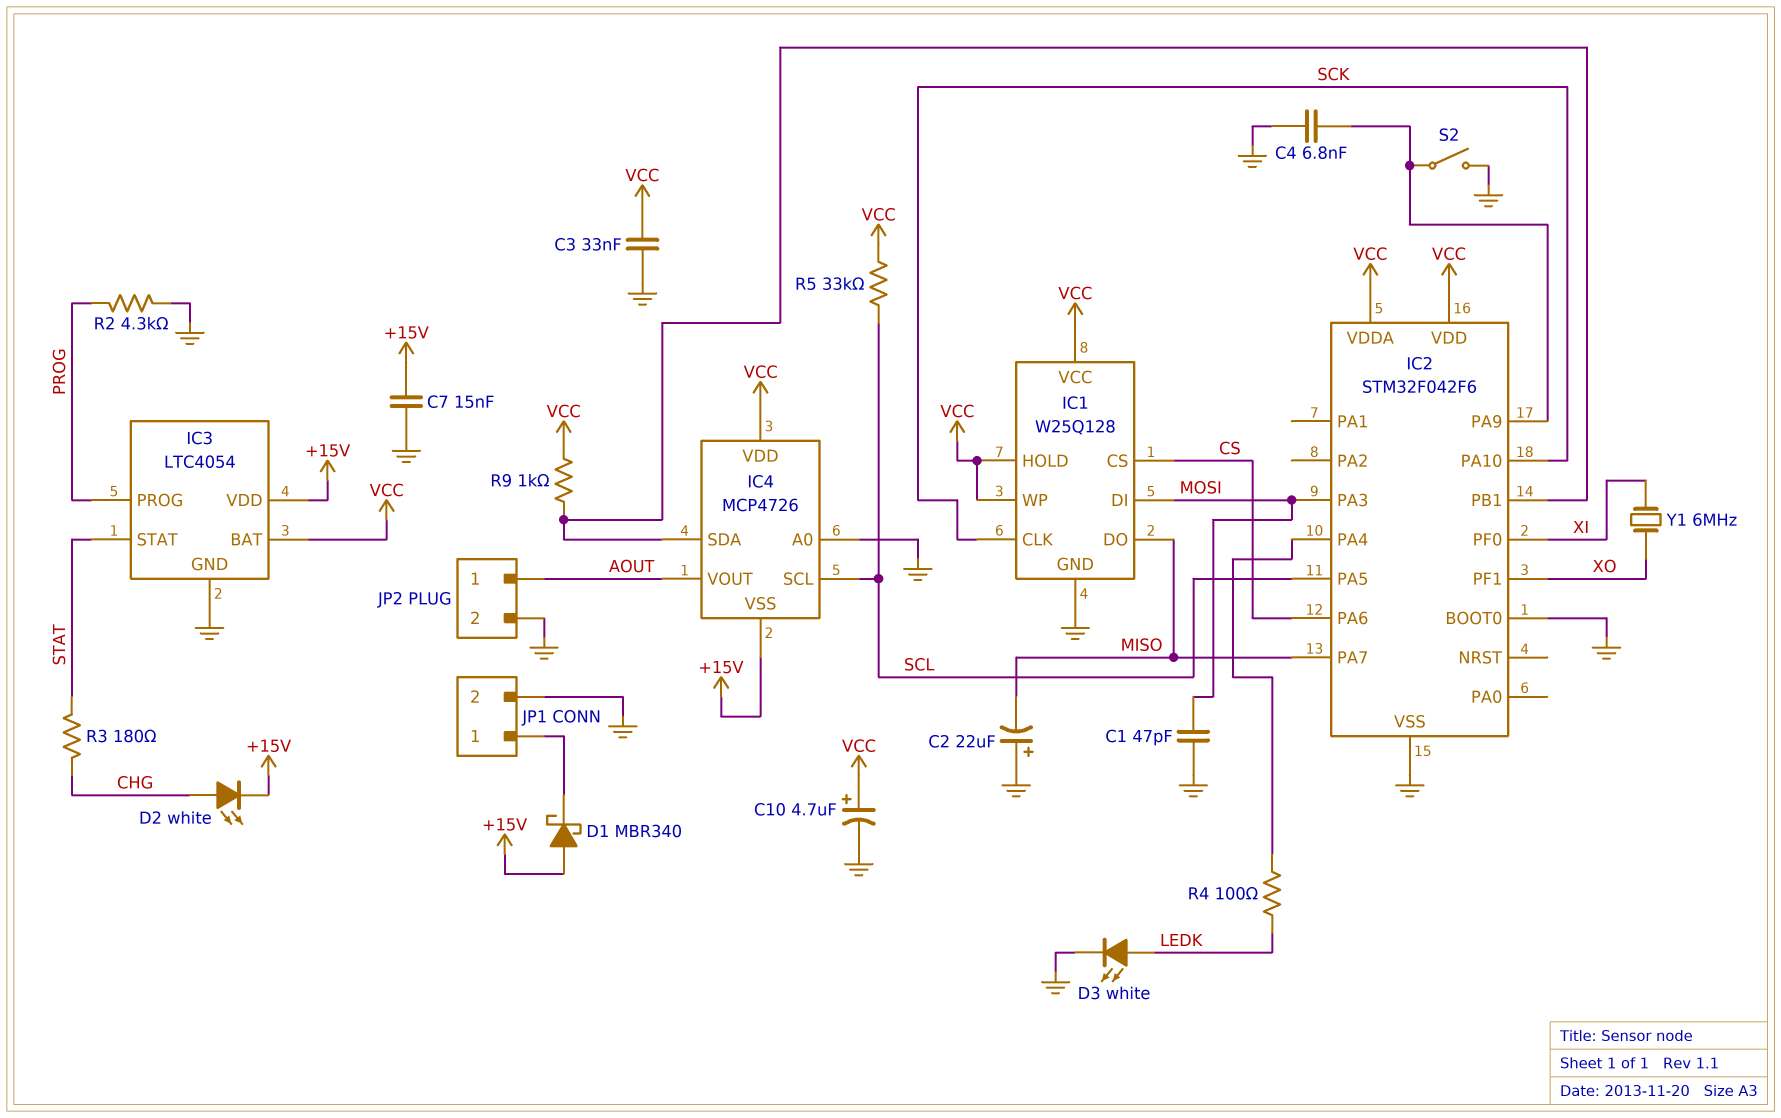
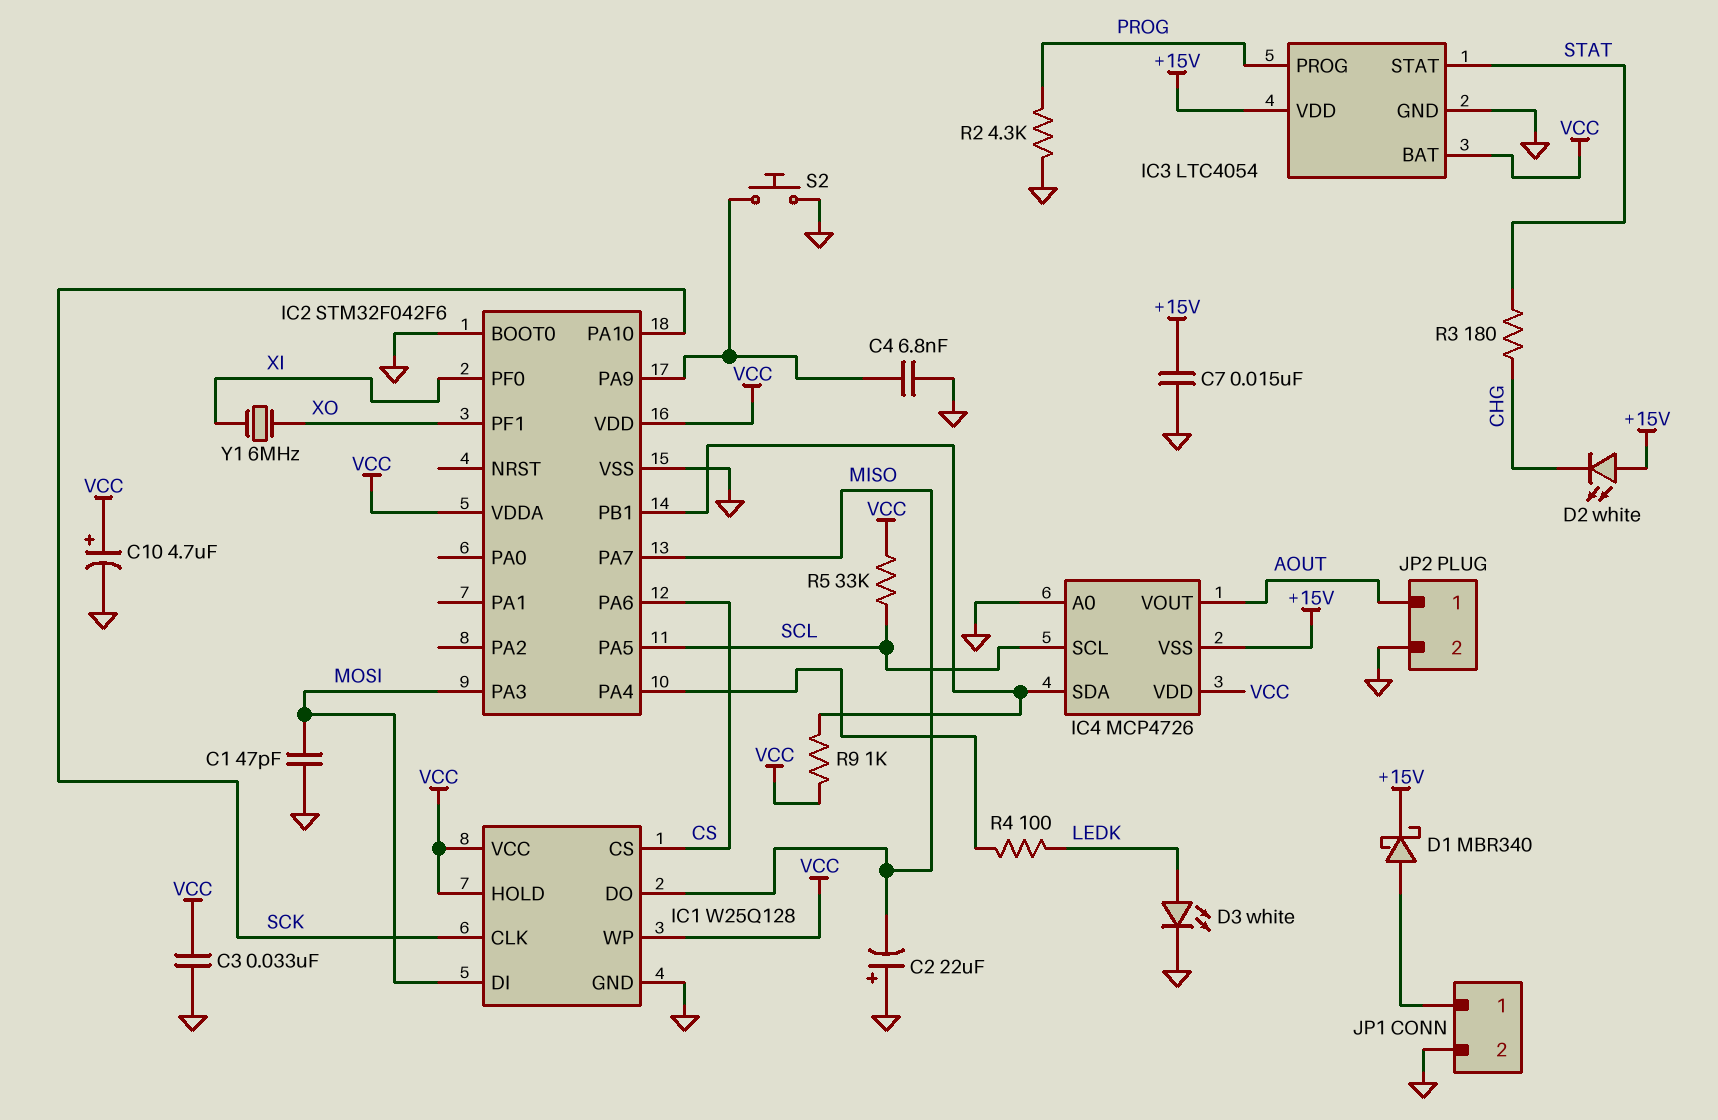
D1: schottky MBR340 (A +15V, K JP1/1) -> schottky MBR340 (A JP1/1, K +15V)
D2: LED white (A CHG, K +15V) -> LED white (A +15V, K CHG)
S2: switch (GND, IC2/PA9) -> button (GND, IC2/PA9)

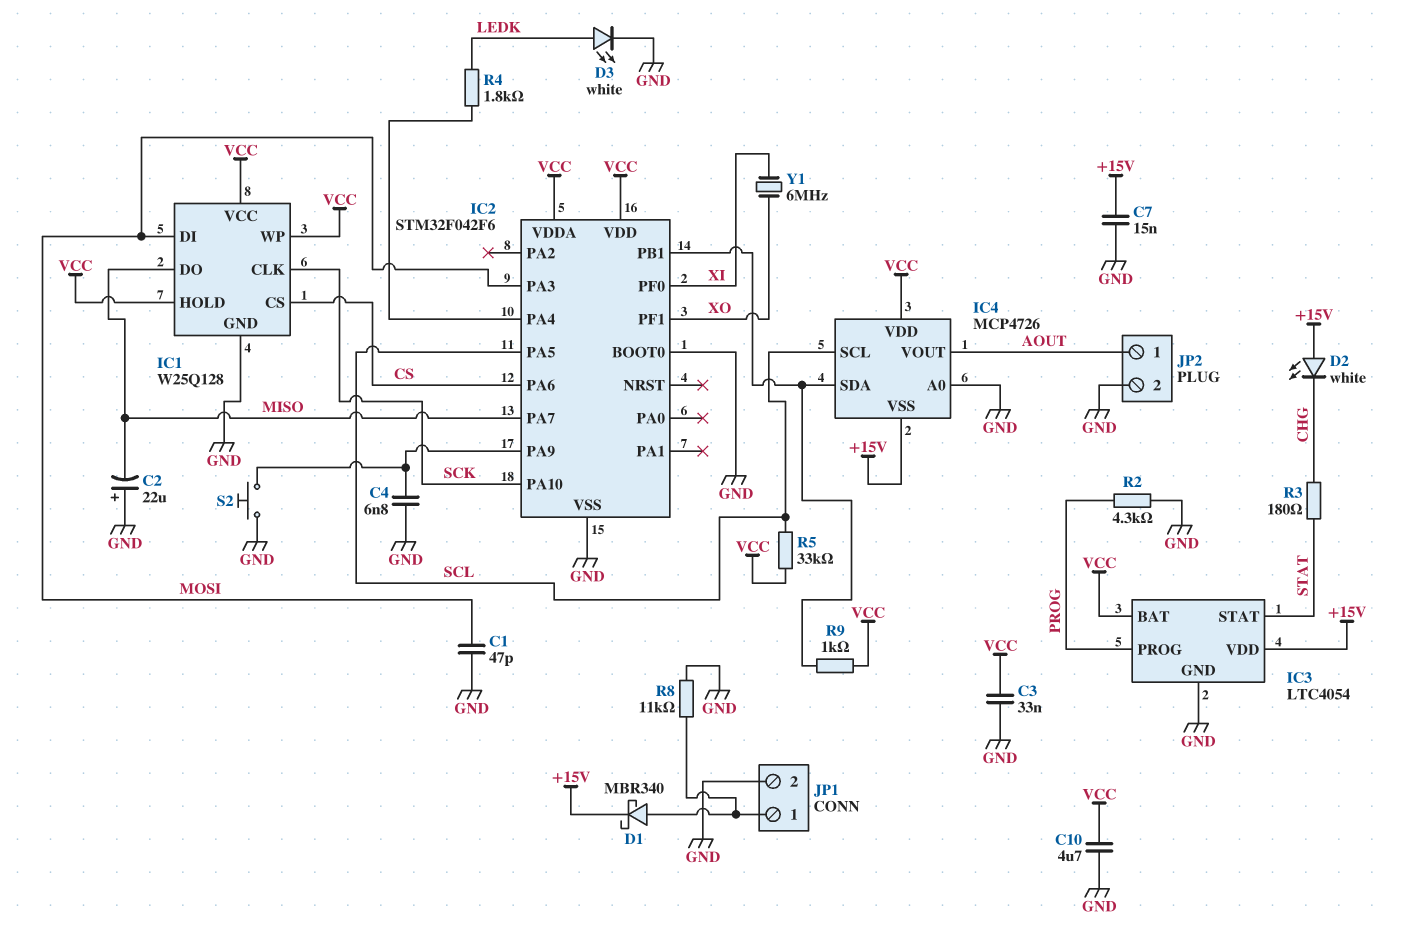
C10: 4.7uF (plus VCC, minus GND) -> 4.7uF (GND, VCC)
R4: 100 (IC2/PA4, LEDK) -> 1.8k (IC2/PA4, LEDK)
R8: none -> 11k (GND, JP1/1)

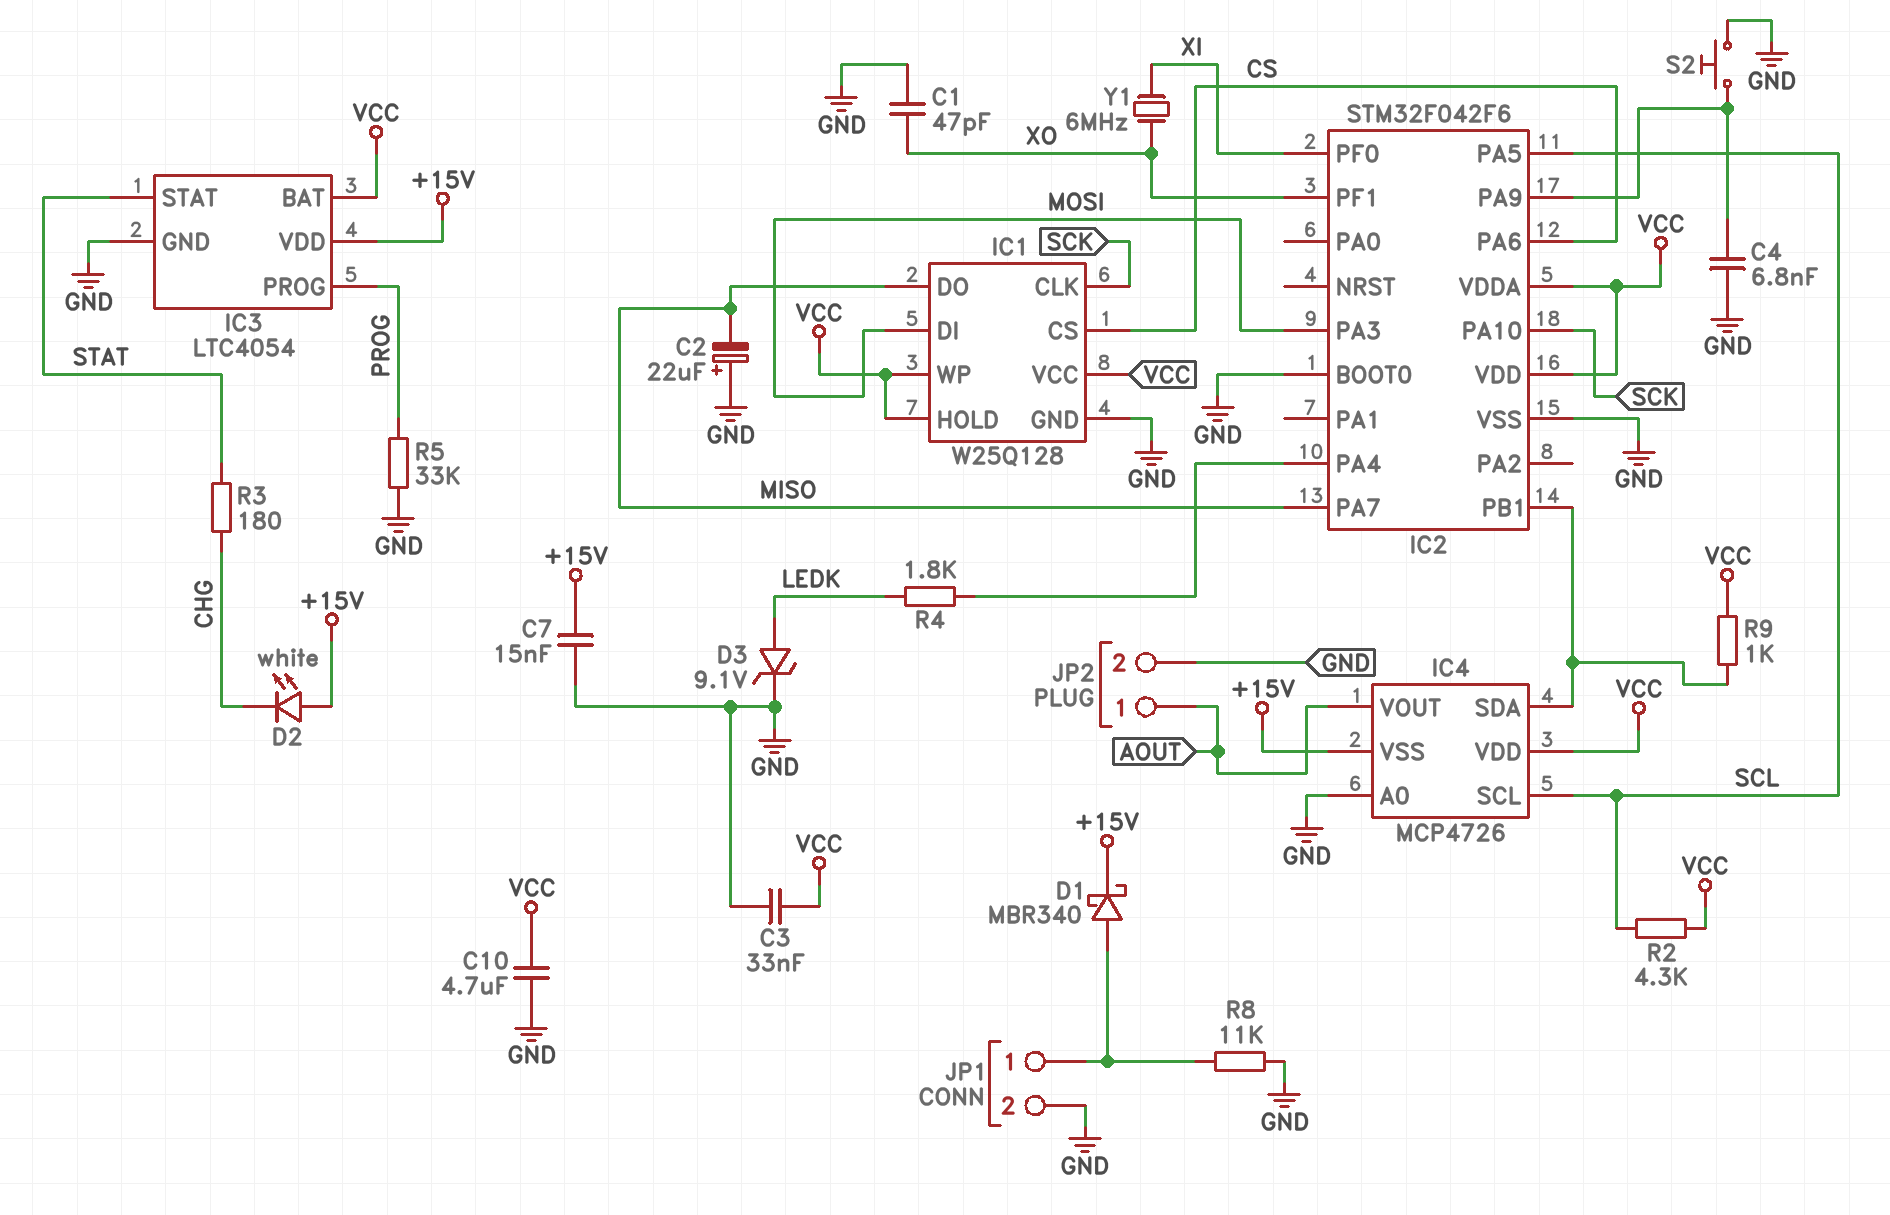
C1: 47pF (GND, MOSI) -> 47pF (GND, XO)
D3: LED white (A LEDK, K GND) -> zener 9.1V (A LEDK, K GND)
R2: 4.3k (GND, PROG) -> 4.3k (SCL, VCC)
R5: 33k (SCL, VCC) -> 33k (GND, PROG)

